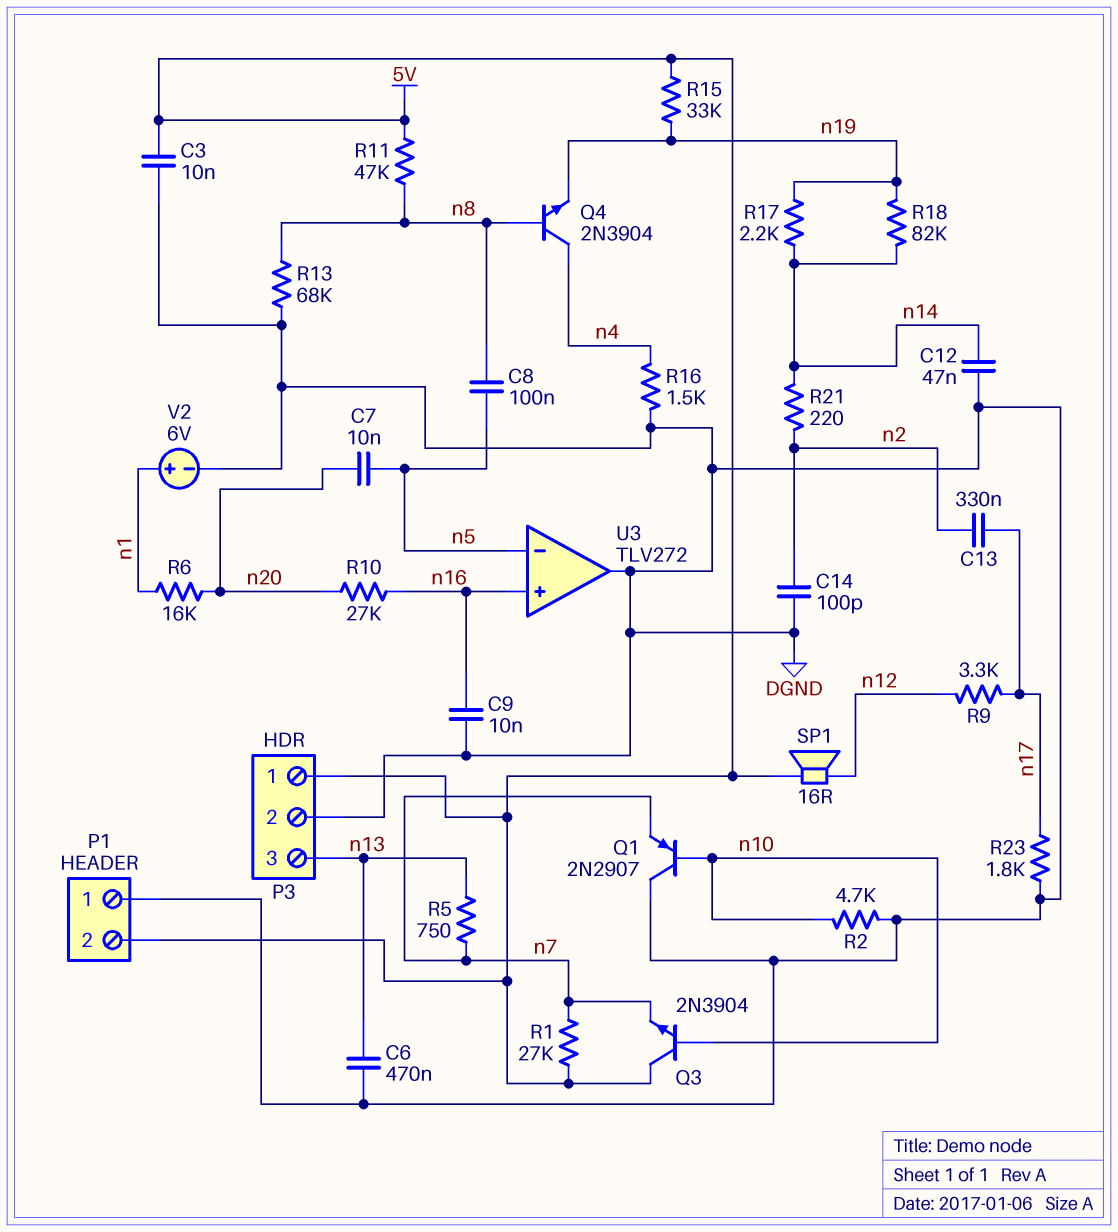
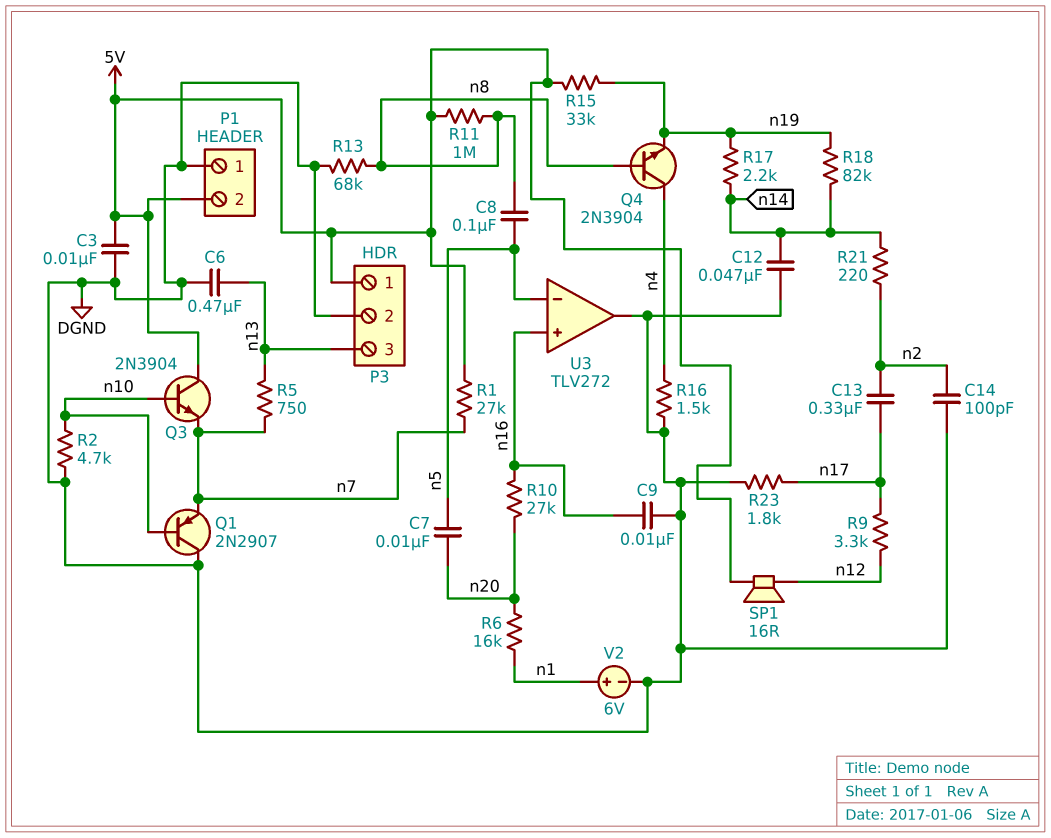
R11: 47k (5V, n8) -> 1M (5V, n8)

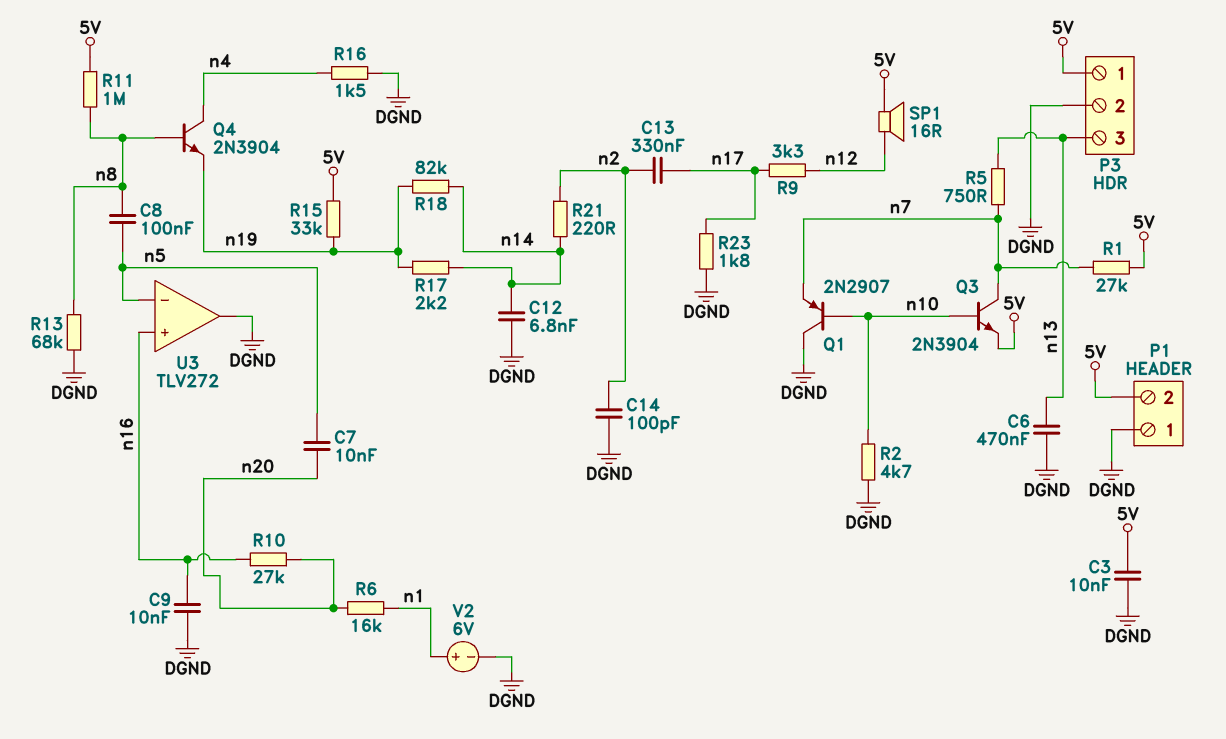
C12: 47nF (DGND, n14) -> 6.8nF (DGND, n14)
Q3: NPN 2N3904 (B n10, C 5V, E n7) -> NPN 2N3904 (B n10, C n7, E 5V)

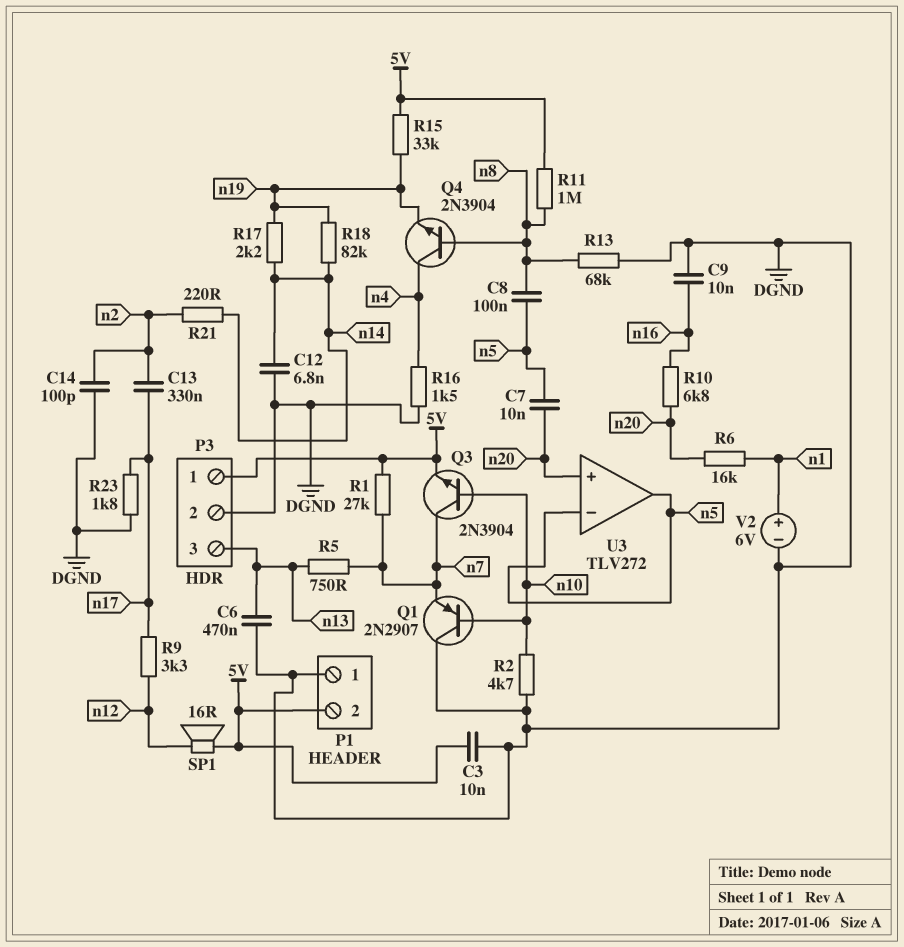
R10: 27k (n16, n20) -> 6.8k (n16, n20)
U3 pin in+: n16 -> n20
U3 pin out: DGND -> n5

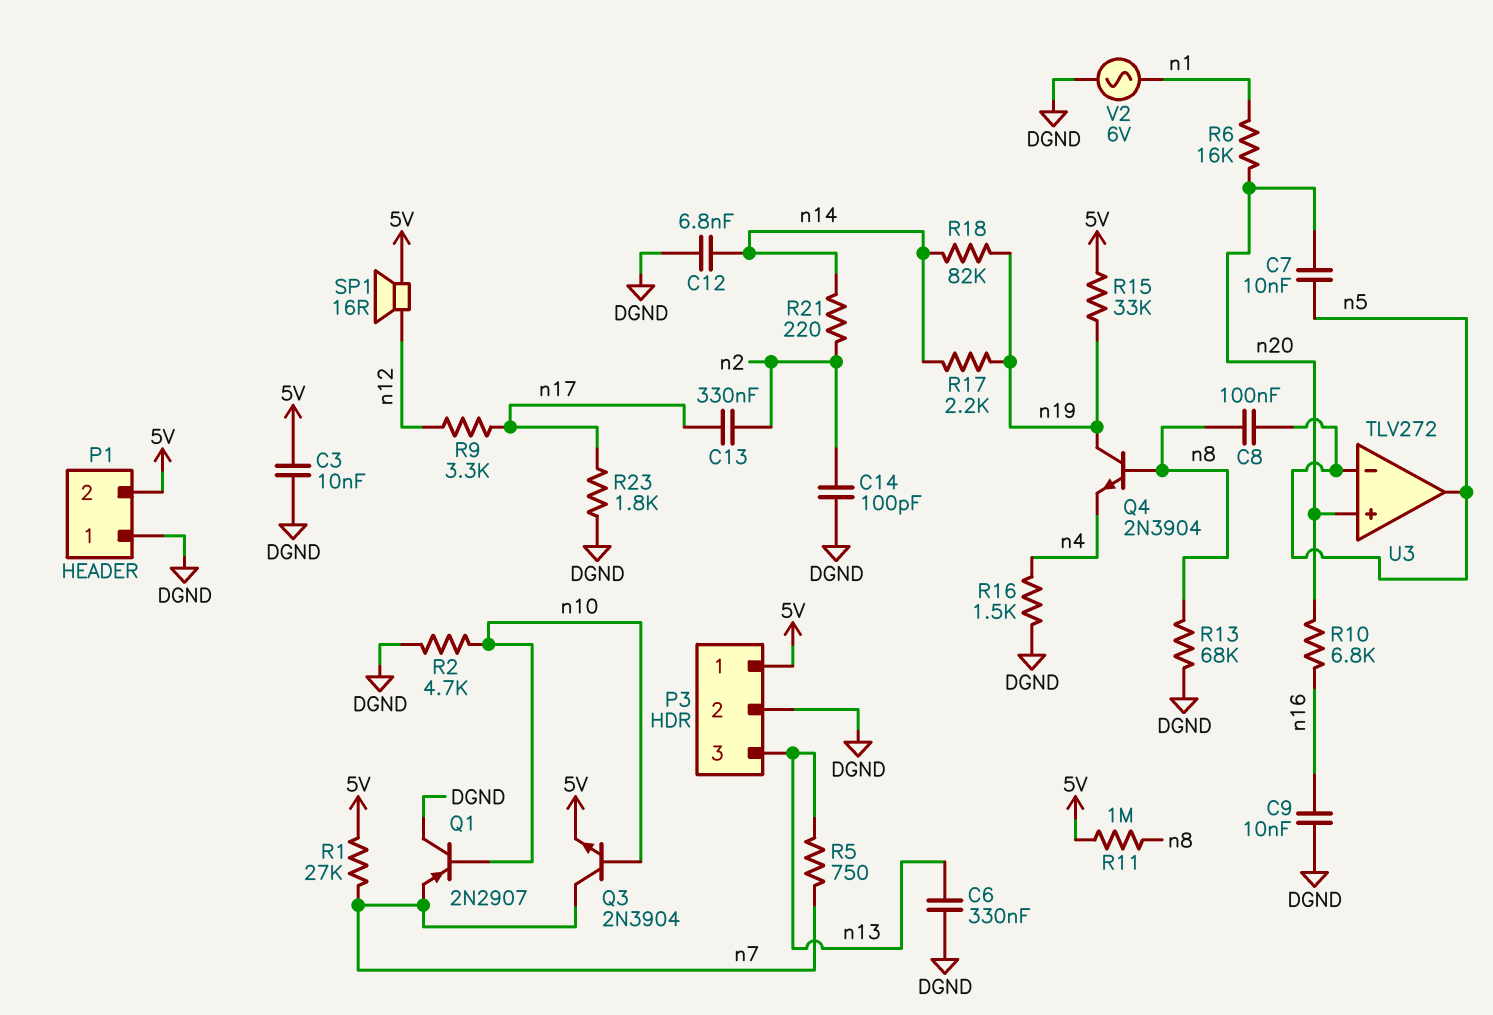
C6: 470nF (DGND, n13) -> 330nF (DGND, n13)
Q4: NPN 2N3904 (B n8, C n4, E n19) -> NPN 2N3904 (B n8, C n19, E n4)
V2: 6V (plus n1, minus DGND) -> AC 6V (DGND, n1)

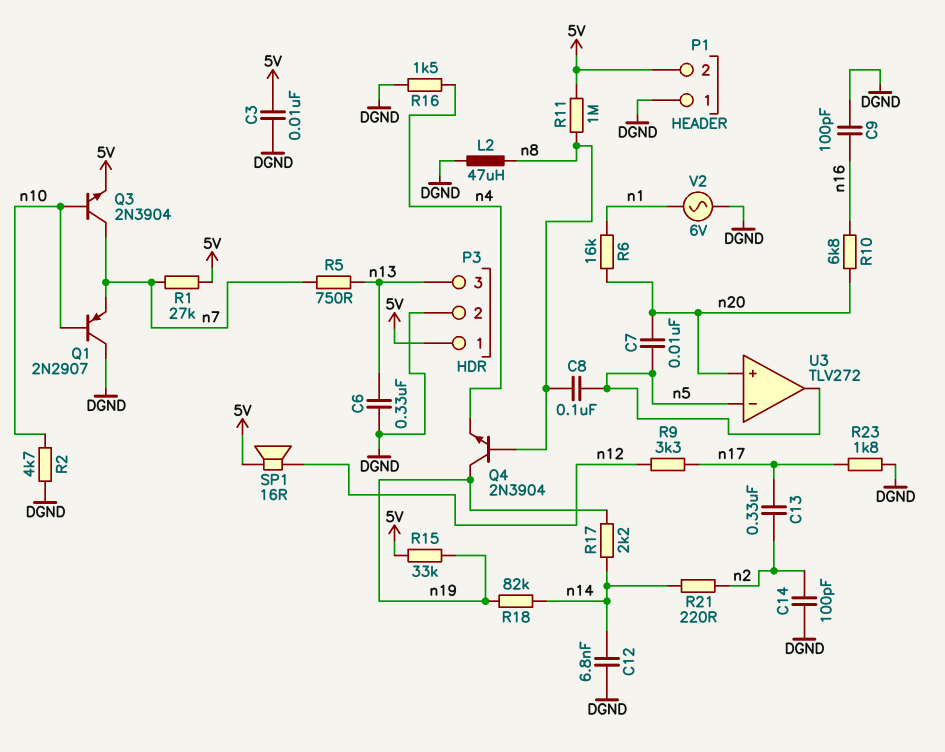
C9: 10nF (DGND, n16) -> 100pF (DGND, n16)
L2: none -> 47uH (DGND, n8)
R13: 68k (DGND, n8) -> none

